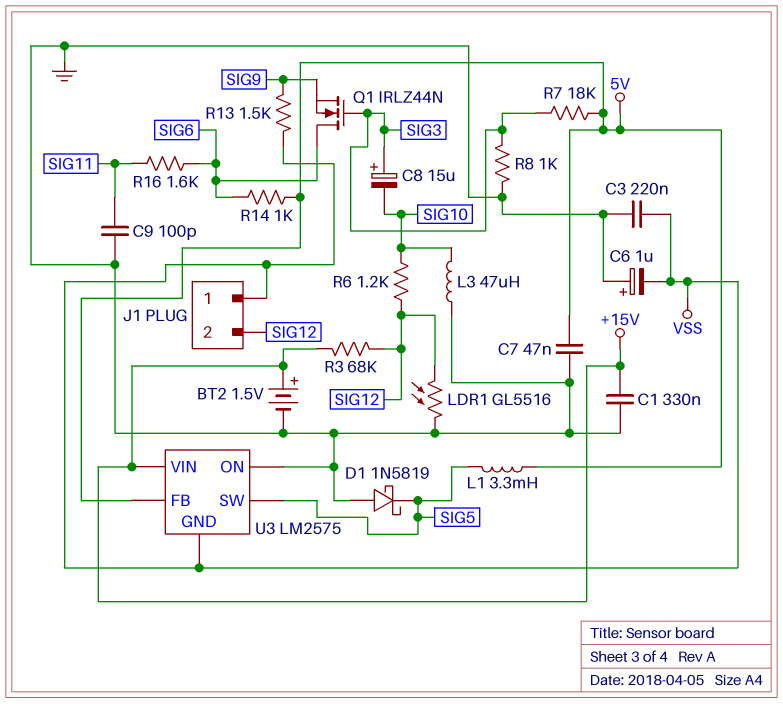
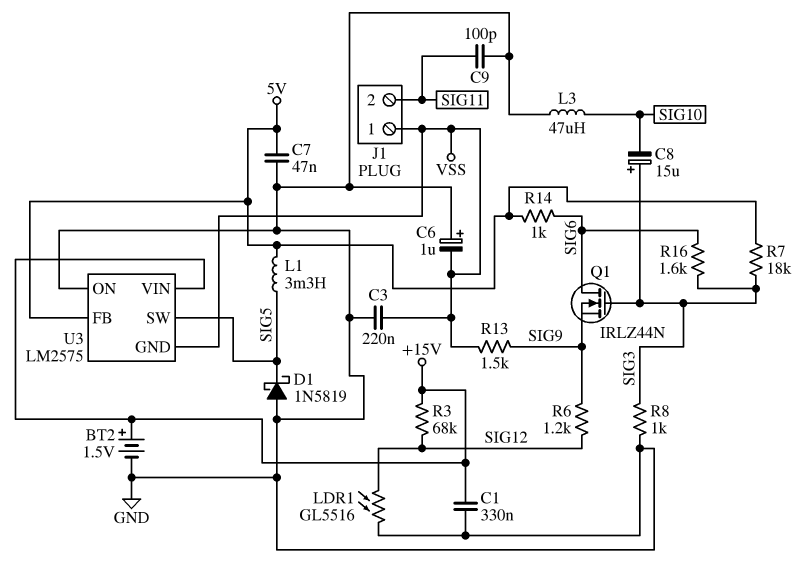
J1 pin 2: SIG12 -> SIG11
R6: 1.2k (SIG10, SIG12) -> 1.2k (SIG9, SIG12)
R16: 1.6k (SIG6, SIG11) -> 1.6k (SIG3, SIG6)

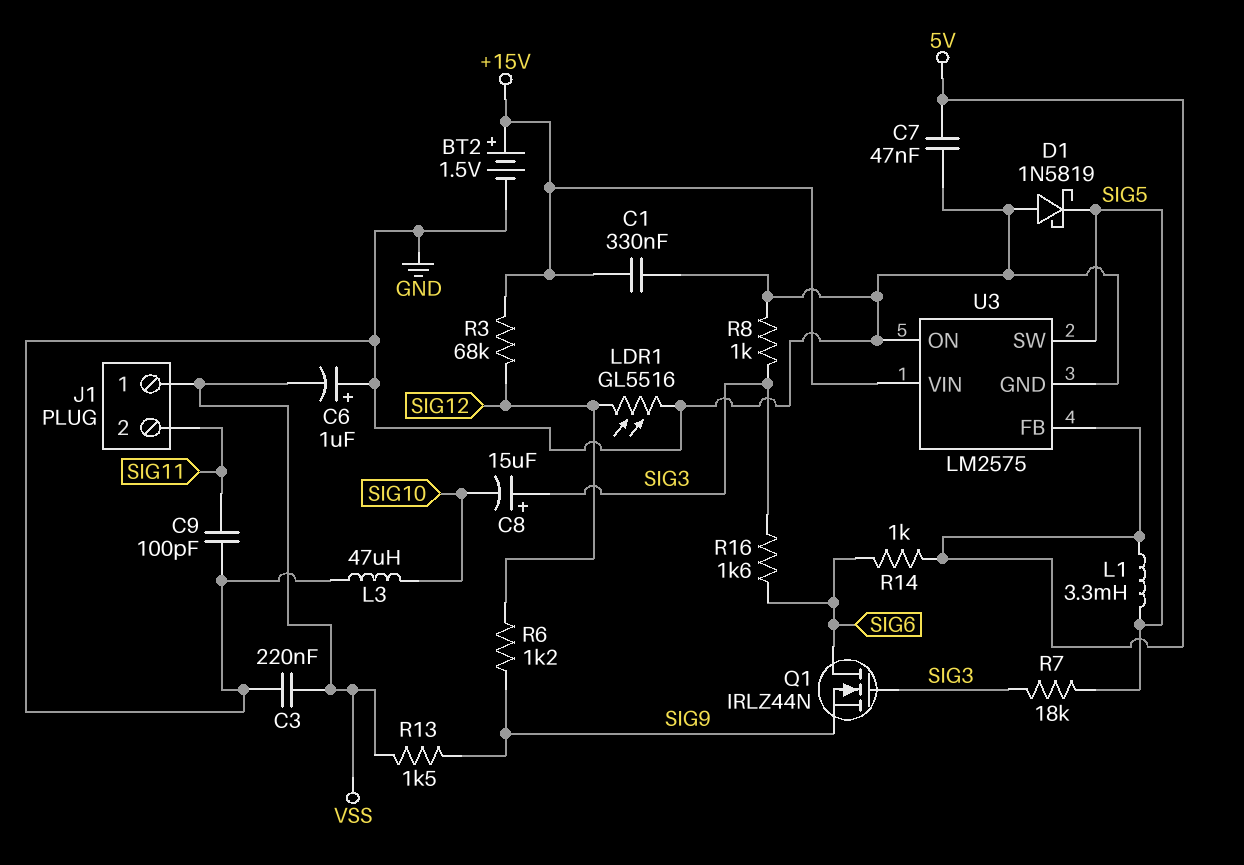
R7: 18k (5V, SIG3) -> 18k (SIG3, SIG5)
U3 pin GND: VSS -> GND

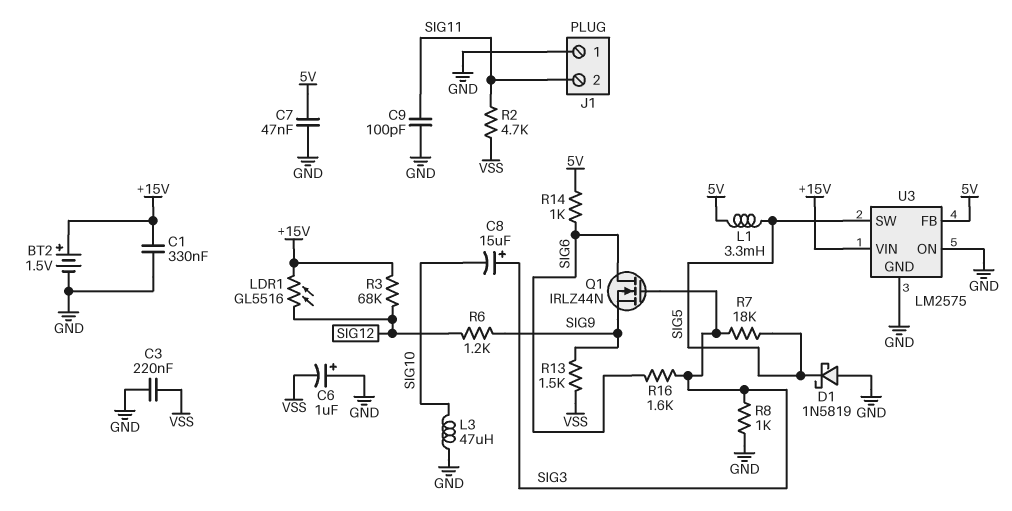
J1 pin 1: VSS -> GND
LDR1: GL5516 (GND, SIG12) -> GL5516 (+15V, SIG12)
R2: none -> 4.7k (SIG11, VSS)

